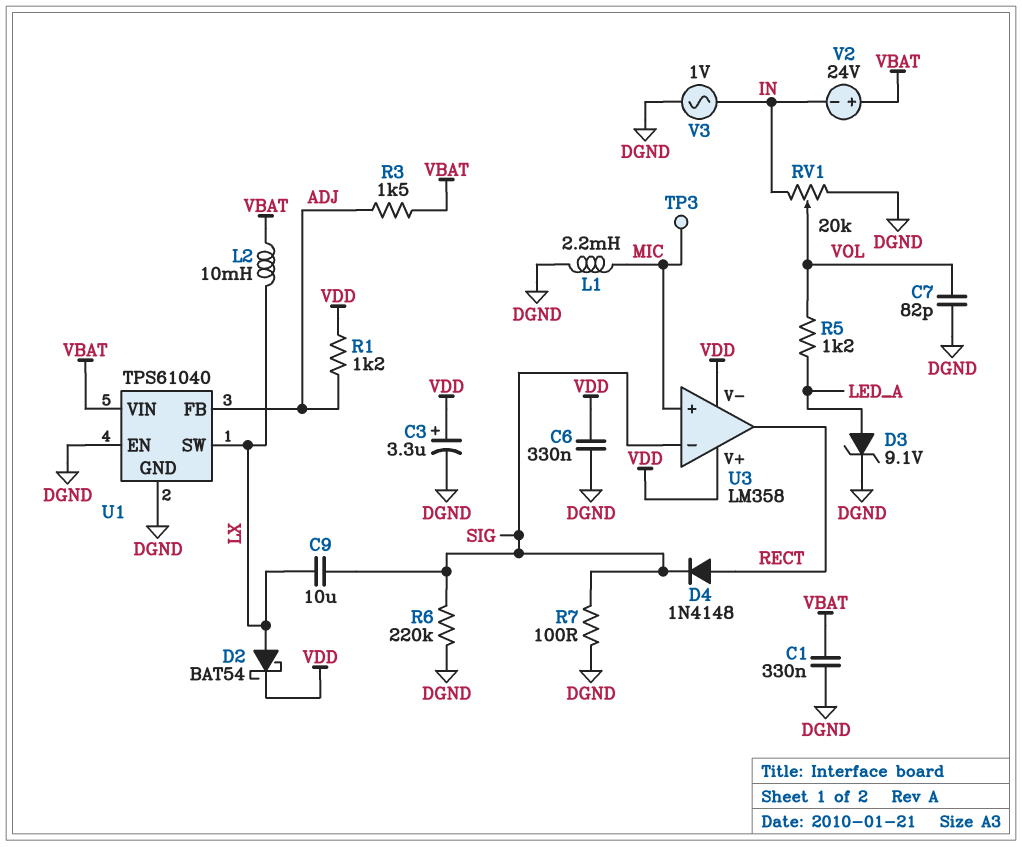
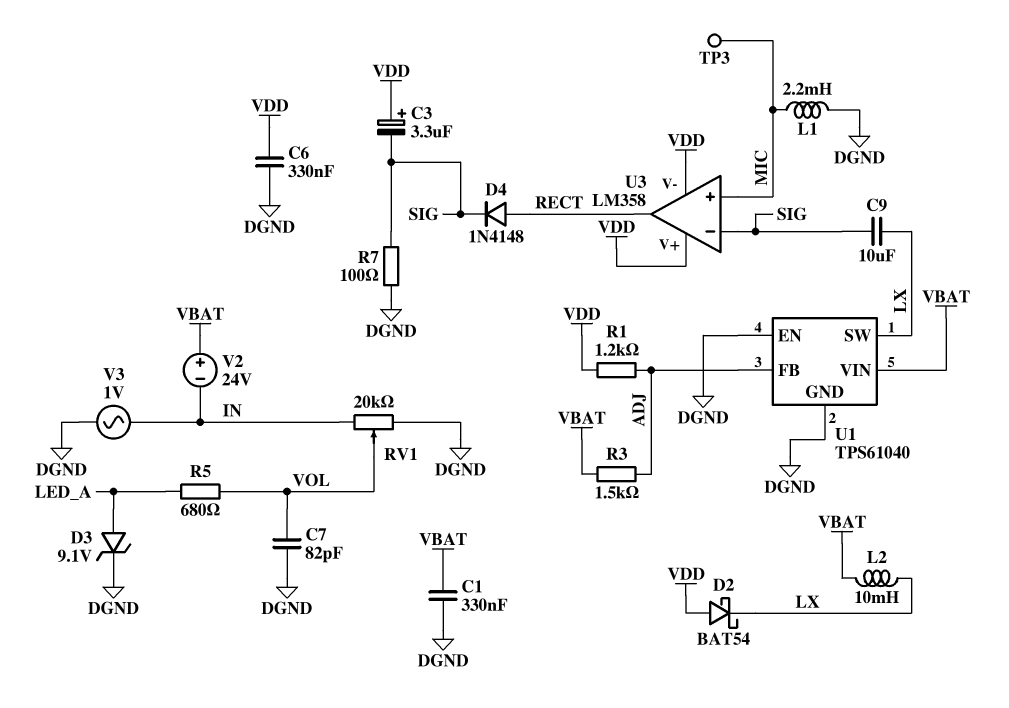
C3: 3.3uF (plus VDD, minus DGND) -> 3.3uF (plus VDD, minus SIG)
D2: schottky BAT54 (A LX, K VDD) -> schottky BAT54 (A VDD, K LX)
R5: 1.2k (LED_A, VOL) -> 680 (LED_A, VOL)
R6: 220k (DGND, SIG) -> none

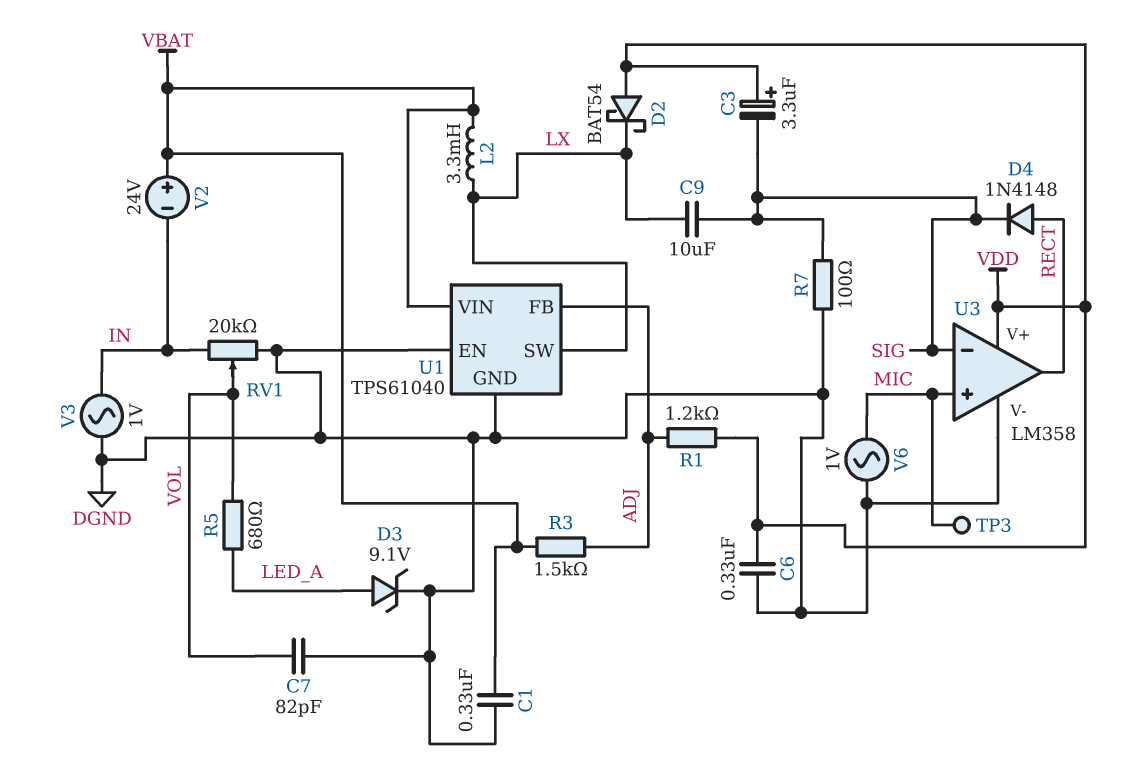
L1: 2.2mH (DGND, MIC) -> none
L2: 10mH (LX, VBAT) -> 3.3mH (LX, VBAT)
U3 pin V-: VDD -> DGND
V6: none -> AC 1V (DGND, MIC)

